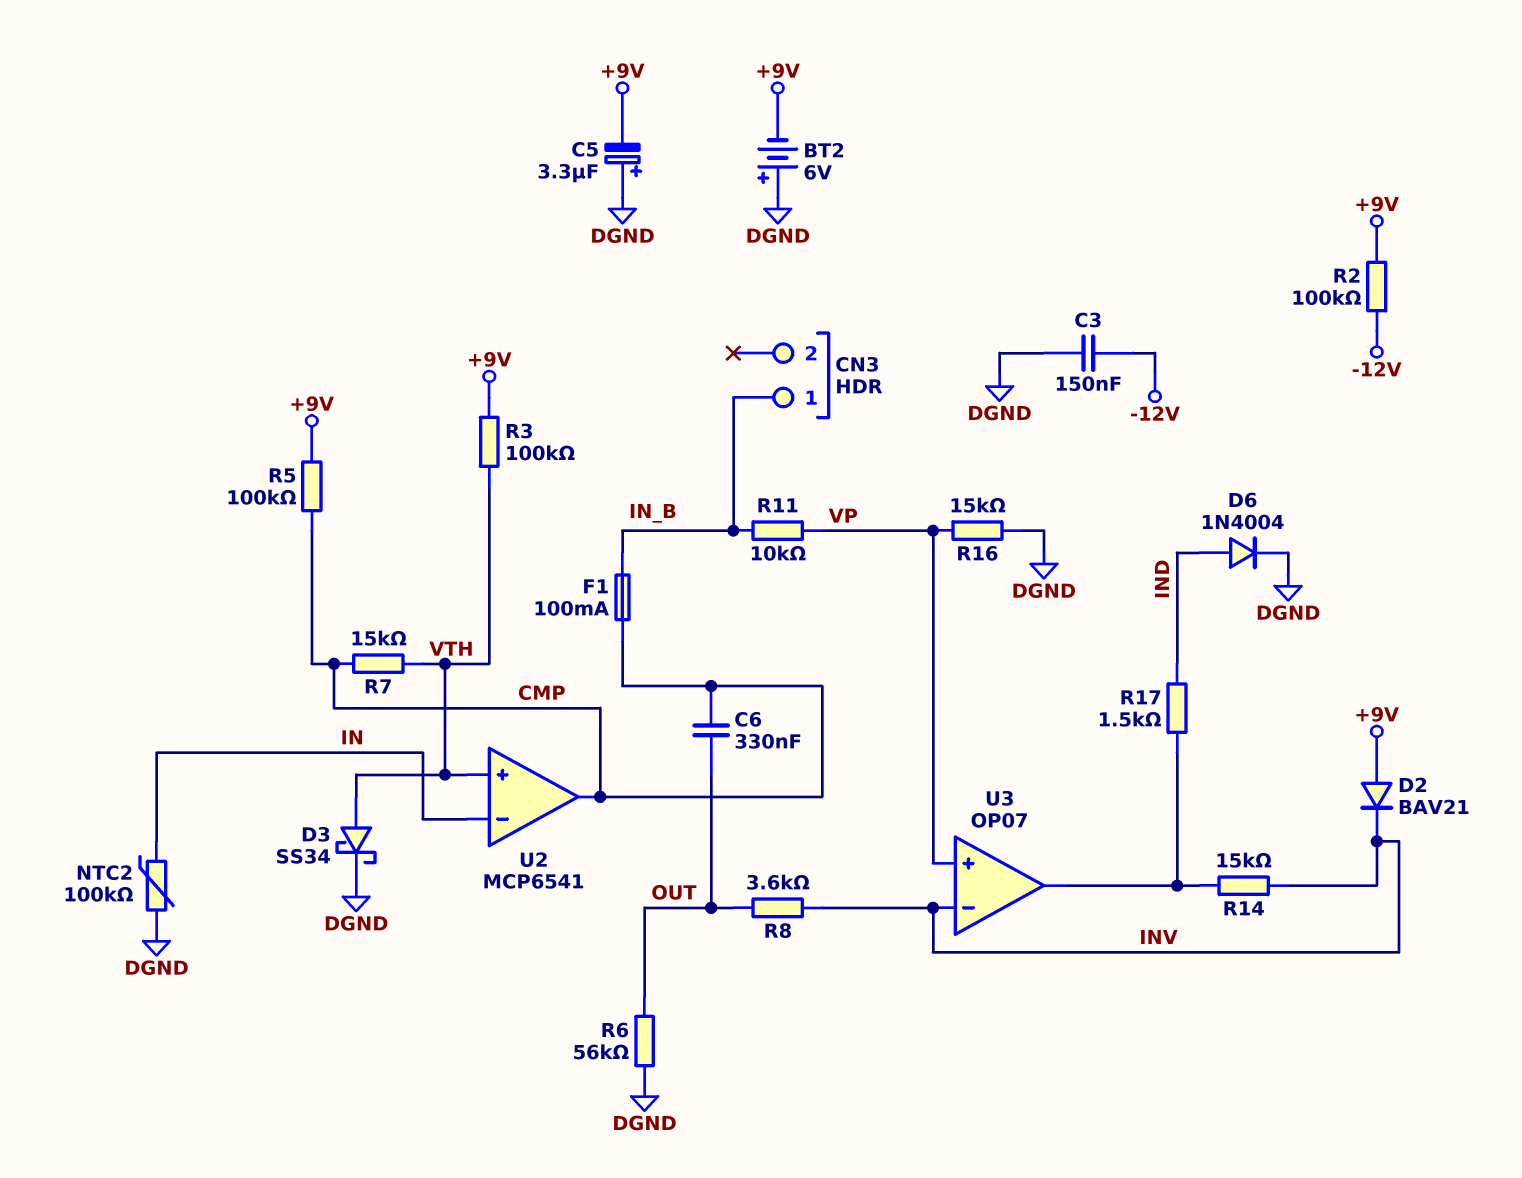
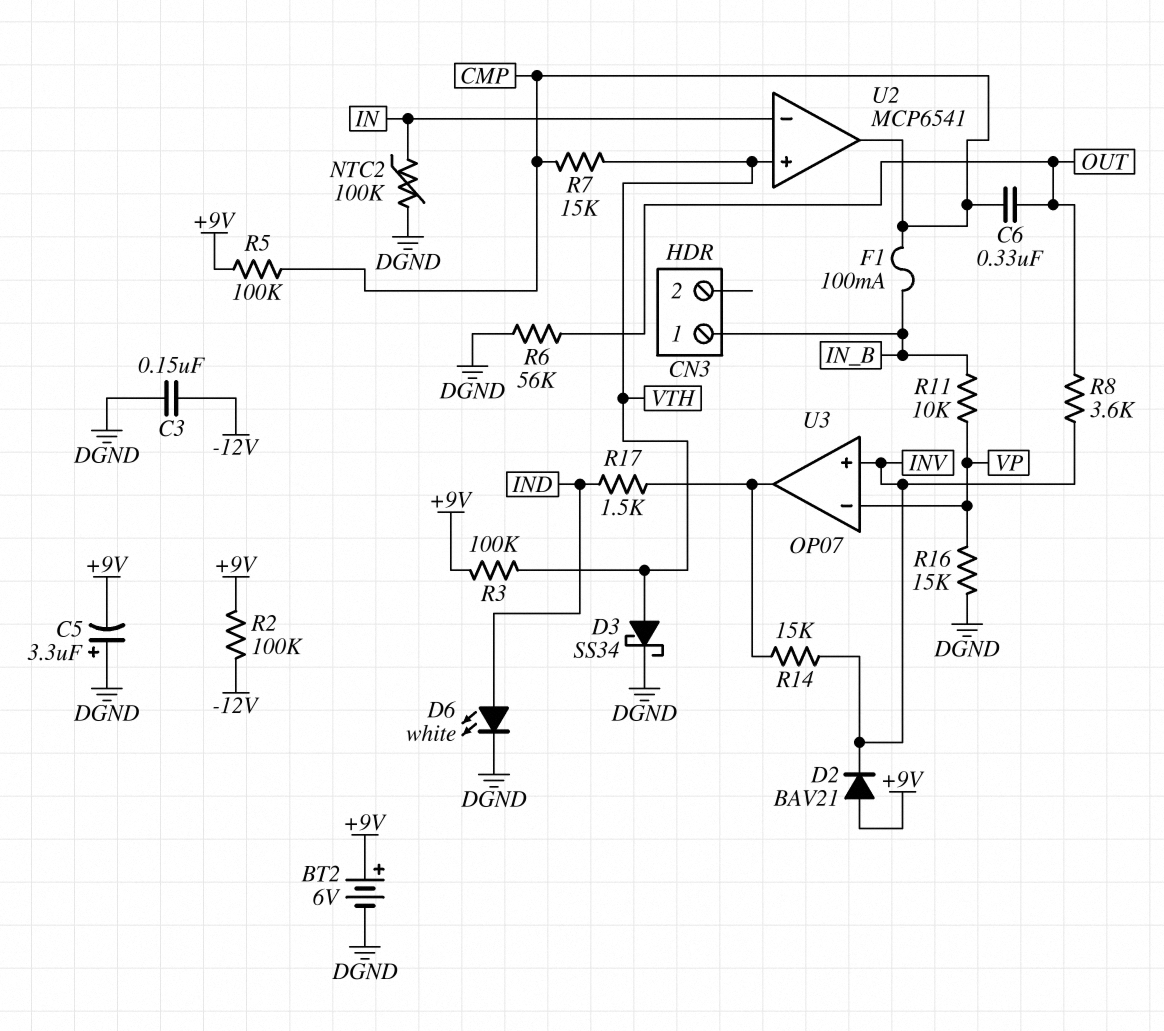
BT2: 6V (plus DGND, minus +9V) -> 6V (plus +9V, minus DGND)
D6: diode 1N4004 (A IND, K DGND) -> LED white (A IND, K DGND)
U3 pin in+: VP -> INV
U3 pin in-: INV -> VP

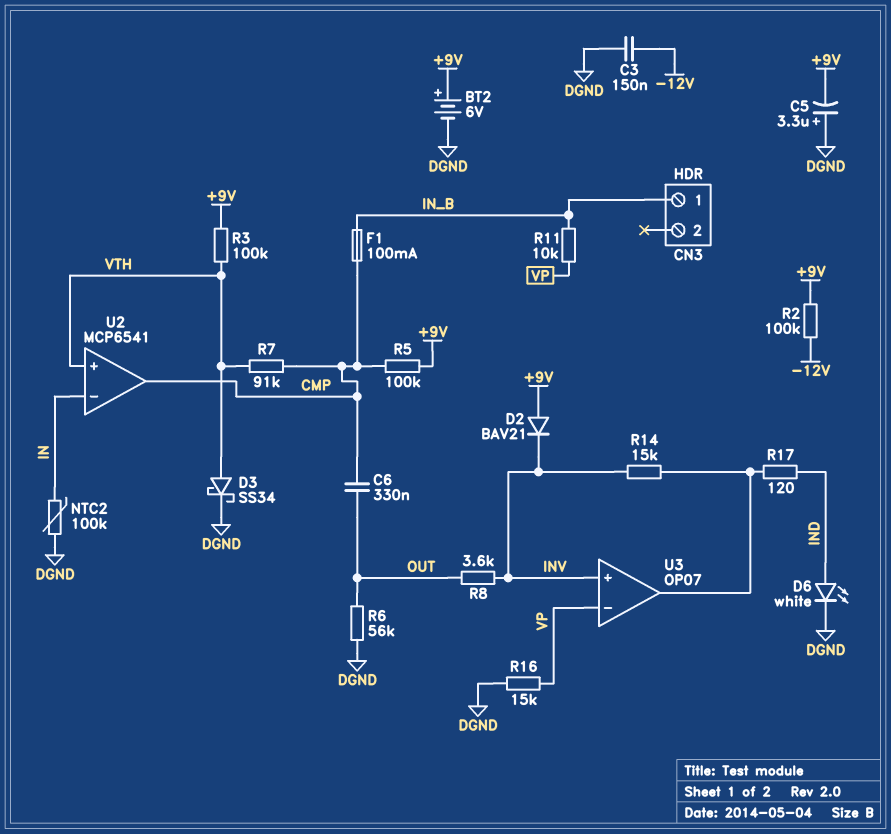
R7: 15k (CMP, VTH) -> 91k (CMP, VTH)
R17: 1.5k (IND, U3/out) -> 120 (IND, U3/out)

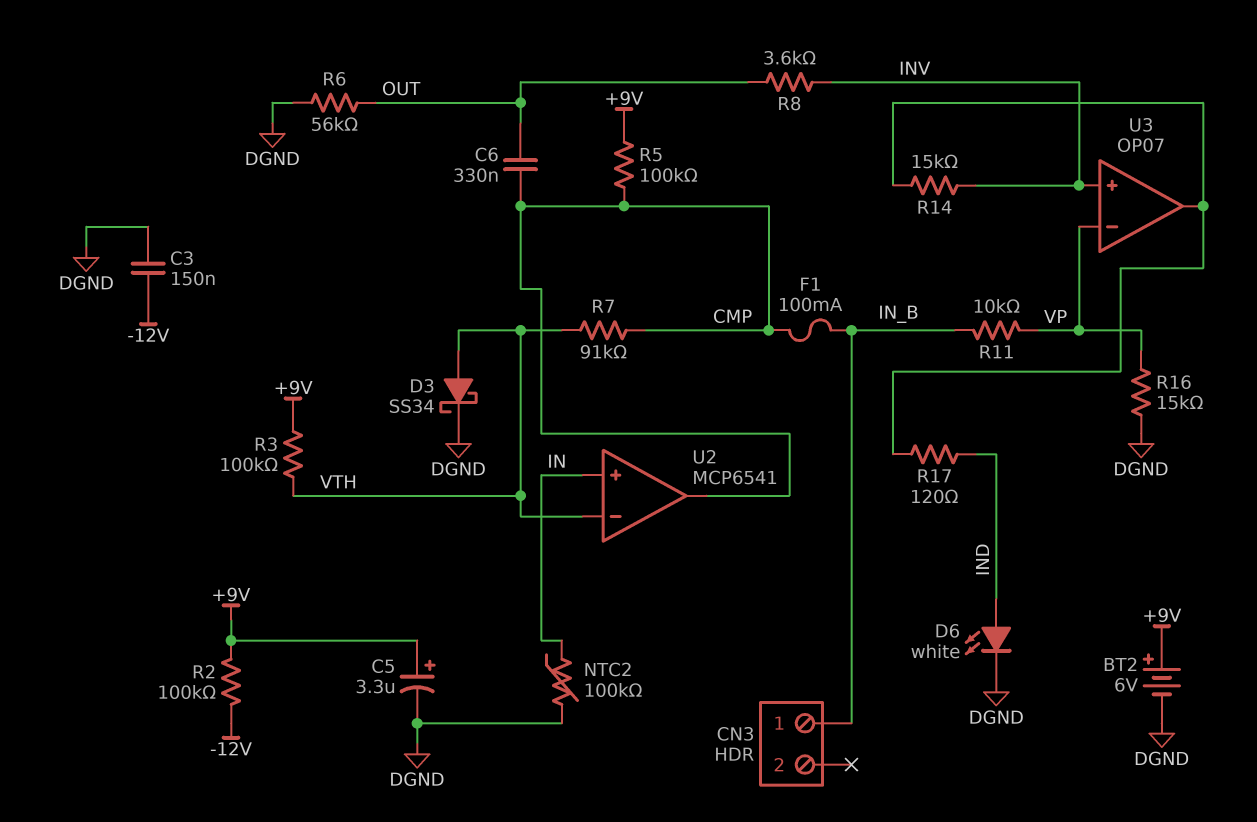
C5: 3.3uF (plus DGND, minus +9V) -> 3.3uF (plus +9V, minus DGND)
D2: diode BAV21 (A +9V, K INV) -> none
U2 pin in+: VTH -> IN
U2 pin in-: IN -> VTH

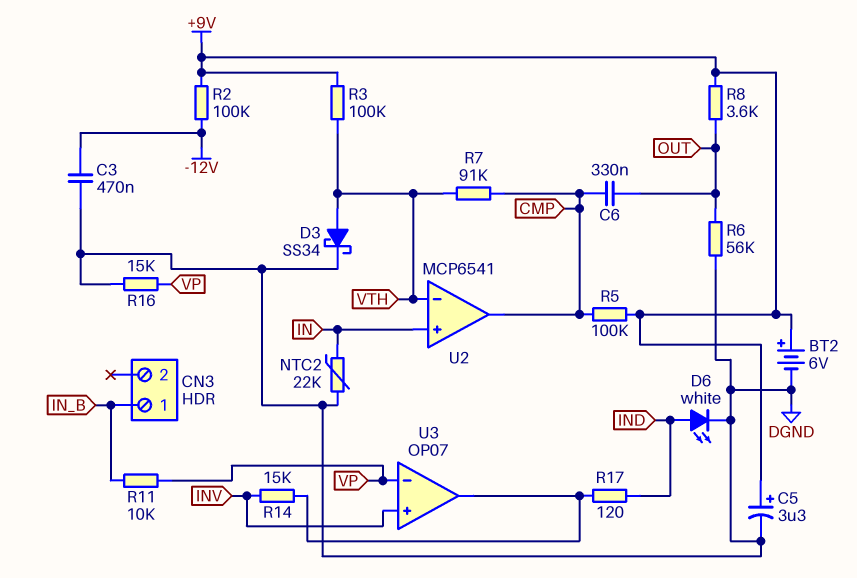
C3: 150nF (-12V, DGND) -> 470nF (-12V, DGND)
F1: 100mA (CMP, IN_B) -> none
NTC2: 100k (DGND, IN) -> 22k (DGND, IN)
R8: 3.6k (INV, OUT) -> 3.6k (+9V, OUT)

